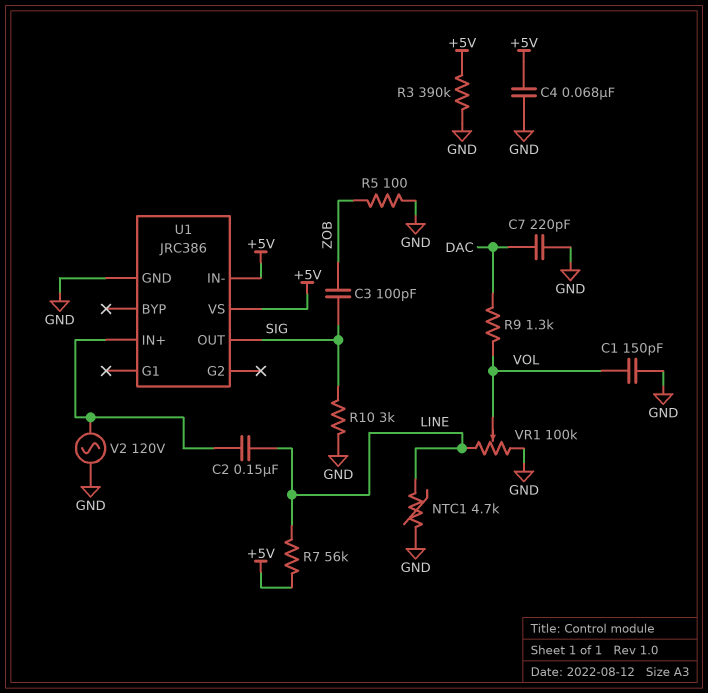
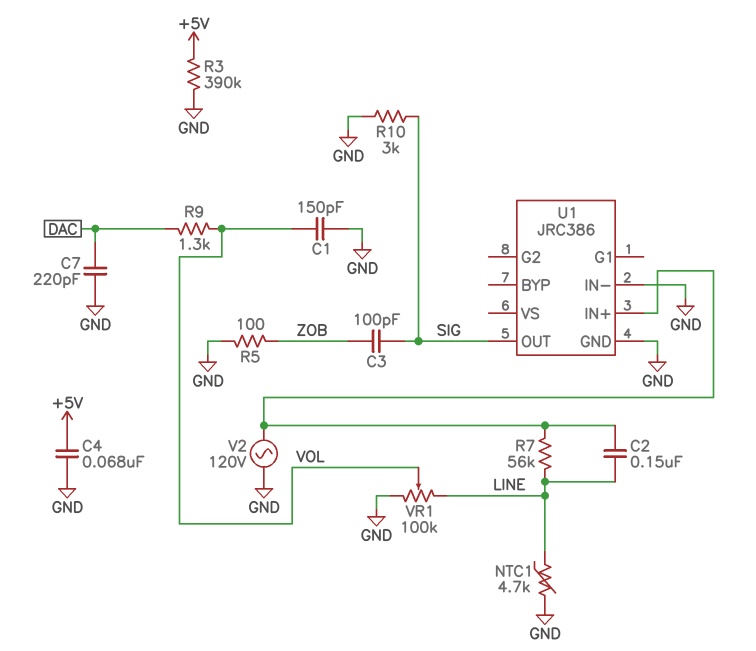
R7: 56k (+5V, LINE) -> 56k (LINE, U1/IN+)
U1 pin IN-: +5V -> GND
U1 pin VS: +5V -> none

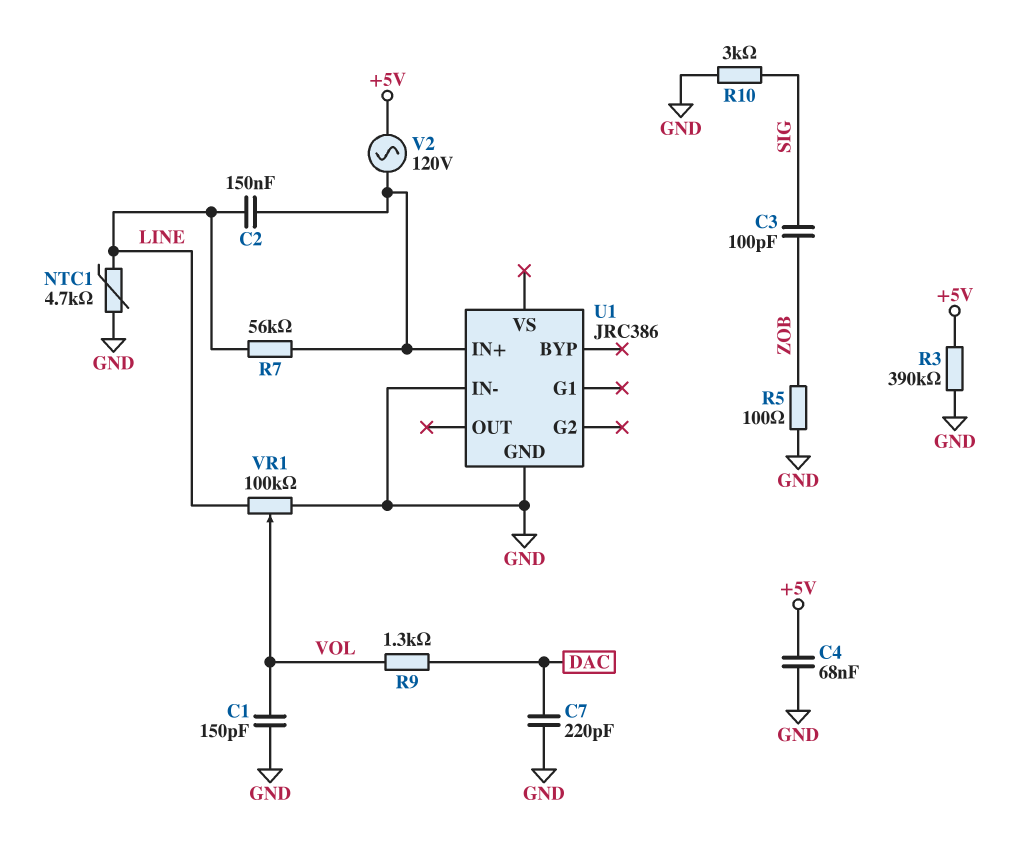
U1 pin OUT: SIG -> none
V2: AC 120V (GND, U1/IN+) -> AC 120V (+5V, U1/IN+)

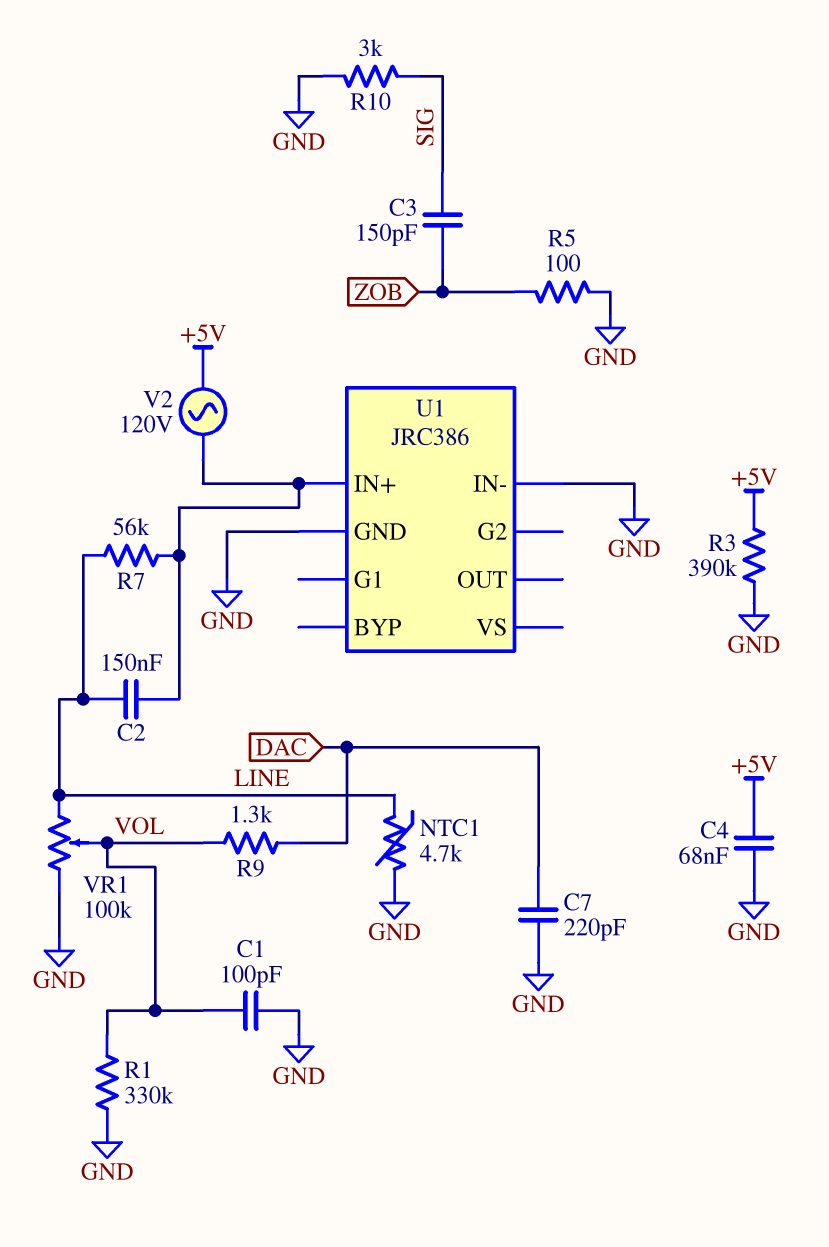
C1: 150pF (GND, VOL) -> 100pF (GND, VOL)
C3: 100pF (SIG, ZOB) -> 150pF (SIG, ZOB)
R1: none -> 330k (GND, VOL)

